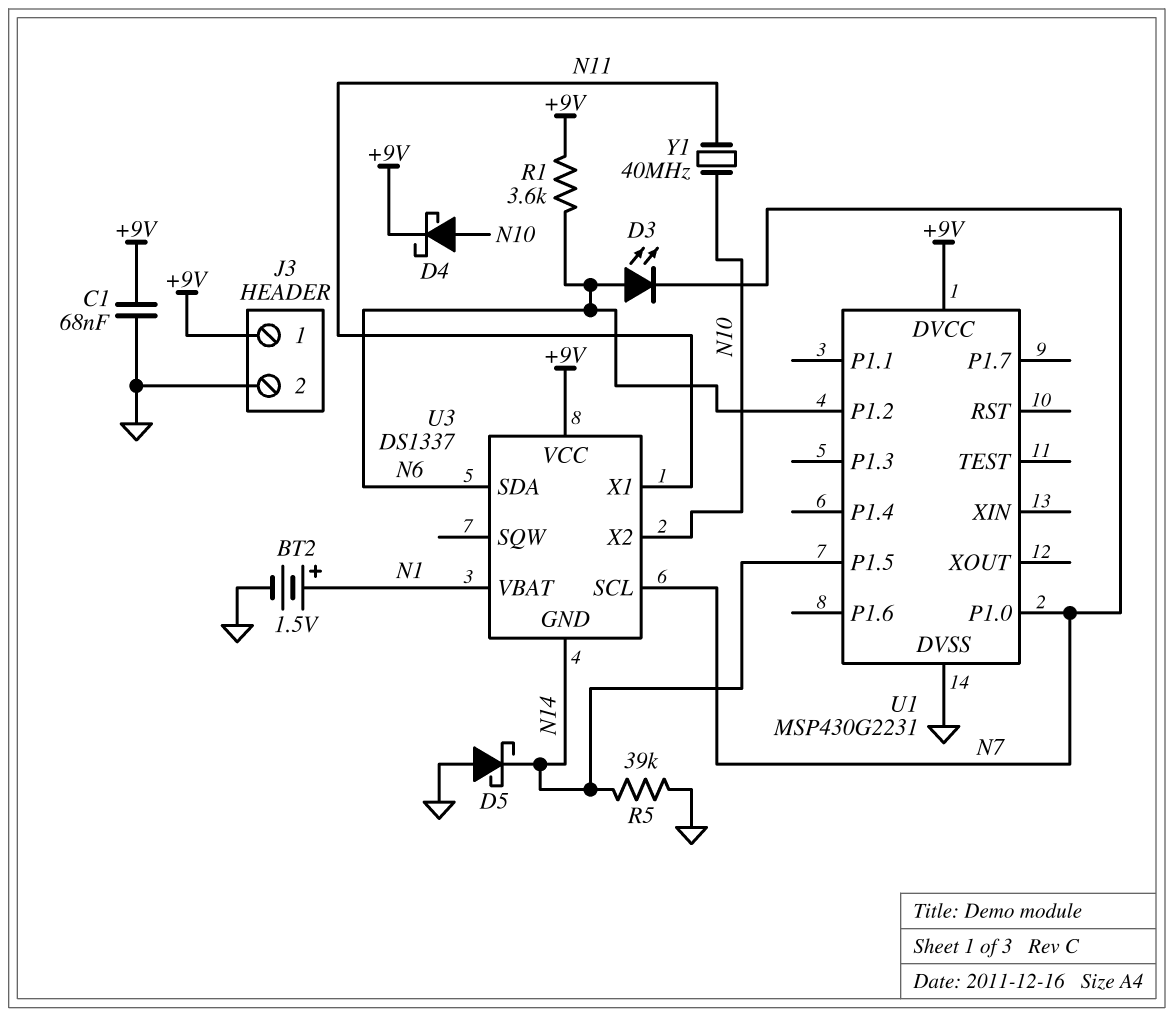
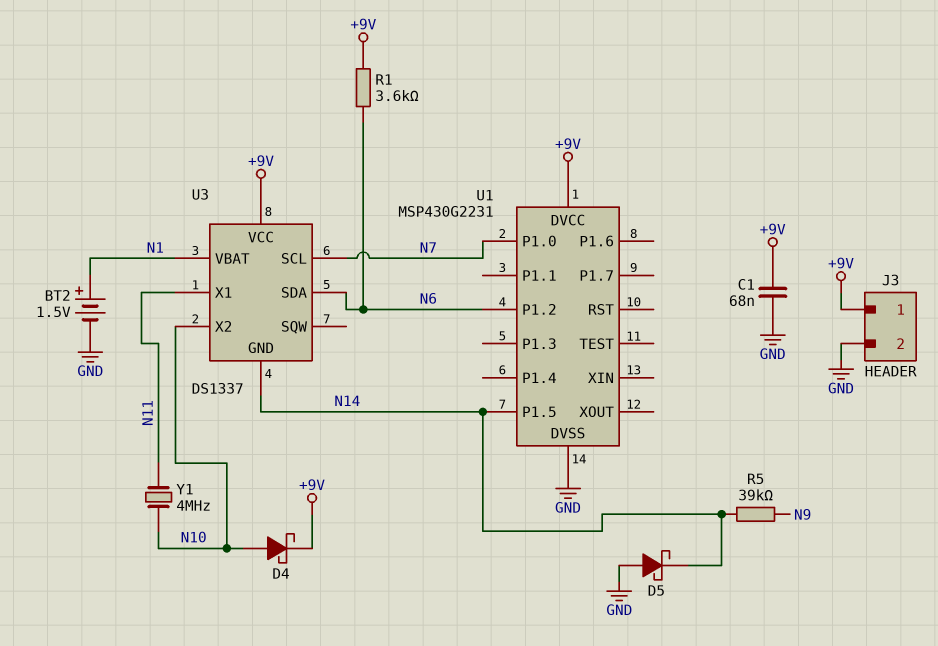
D3: LED (A N6, K N7) -> none
R5: 39k (GND, N14) -> 39k (N9, N14)
Y1: 40MHz (N10, N11) -> 4MHz (N10, N11)

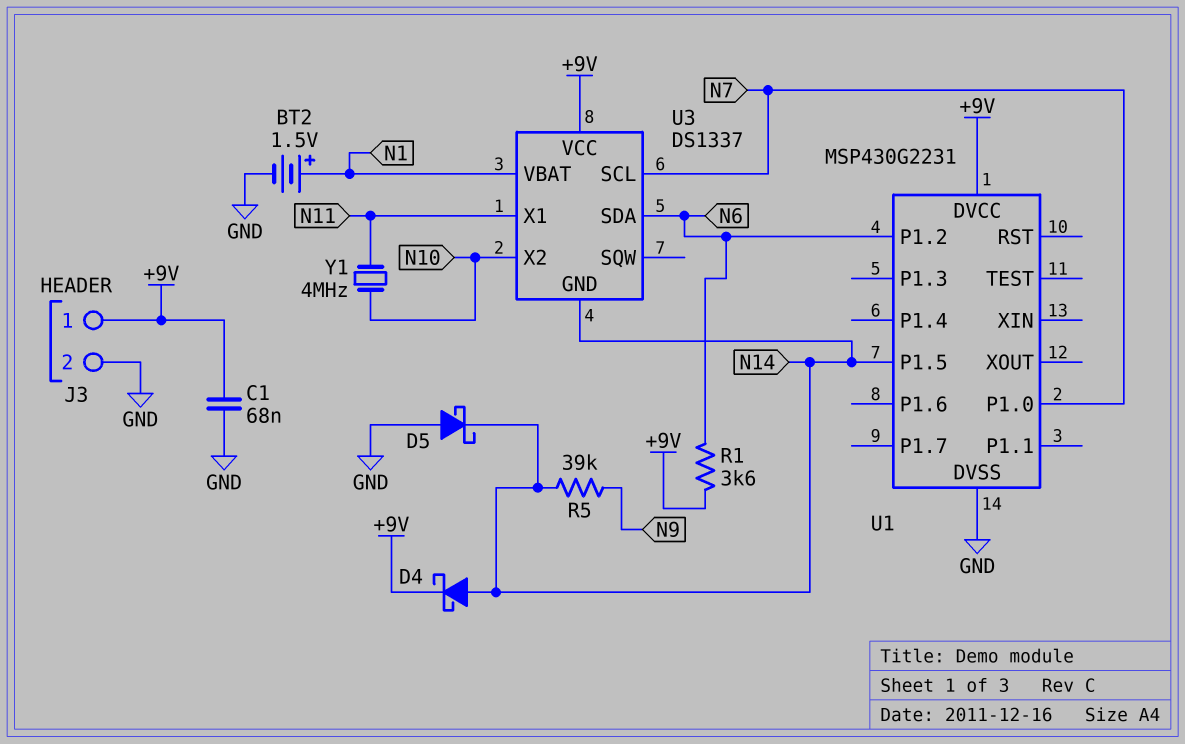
D4: schottky (A N10, K +9V) -> schottky (A N14, K +9V)

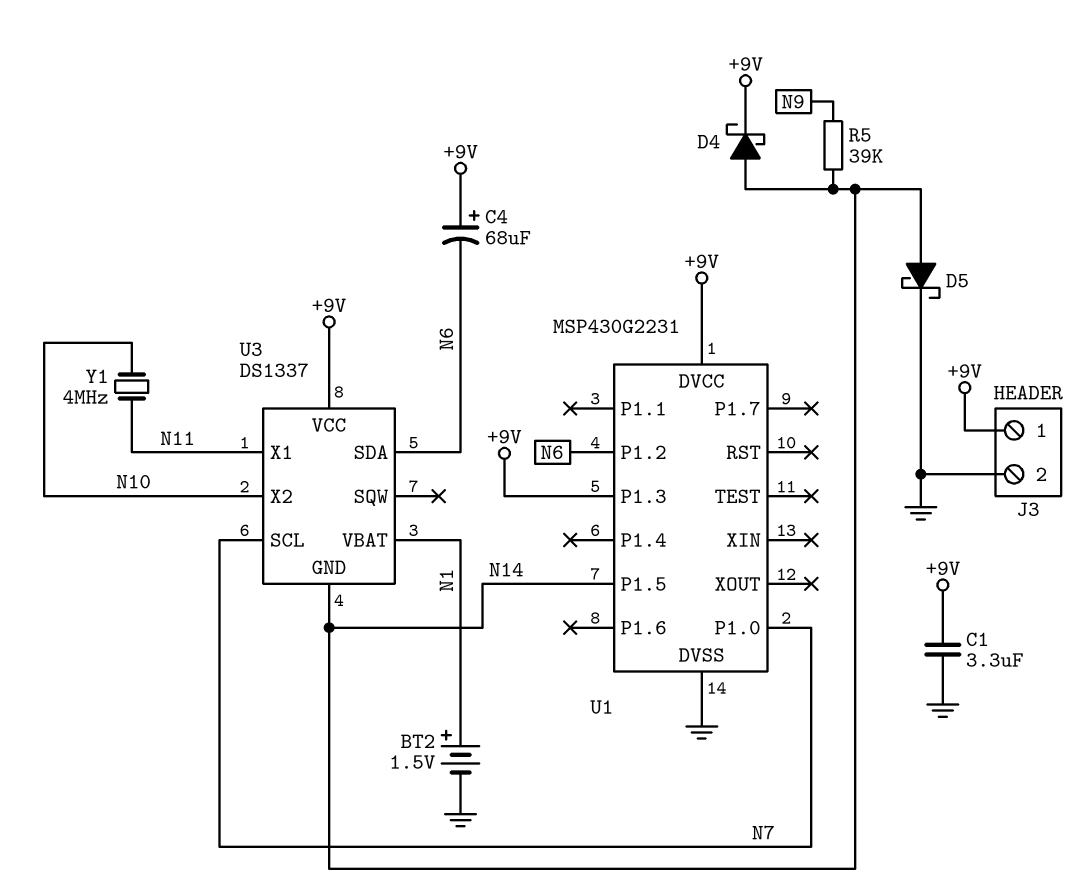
C1: 68nF (+9V, GND) -> 3.3uF (+9V, GND)
C4: none -> 68uF (plus +9V, minus N6)
D5: schottky (A GND, K N14) -> schottky (A N14, K GND)
R1: 3.6k (+9V, N6) -> none
U1 pin P1.3: none -> +9V

